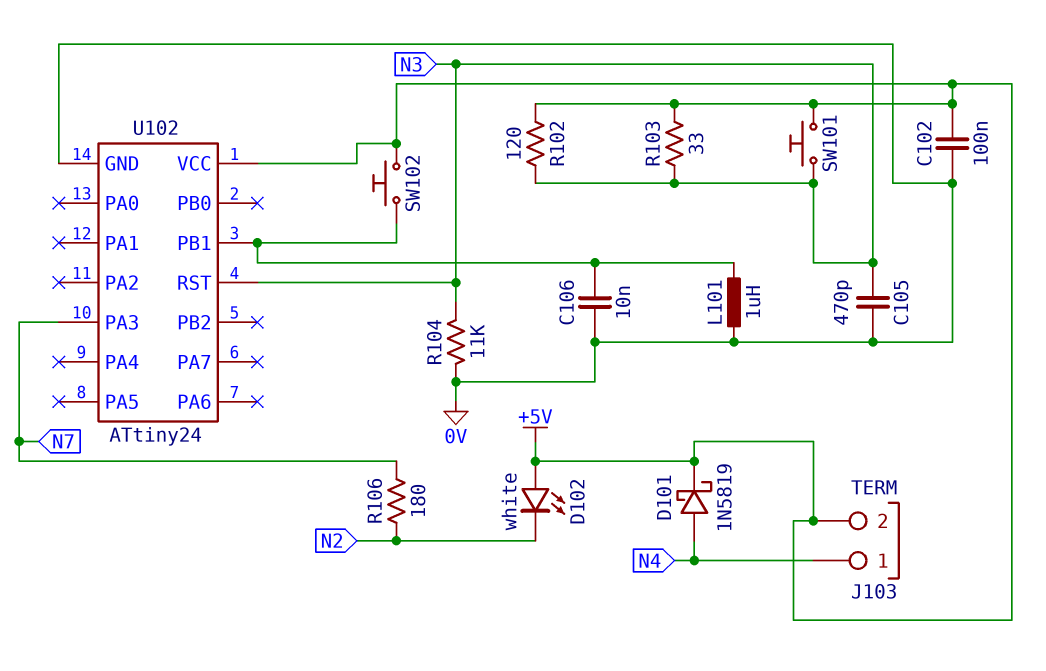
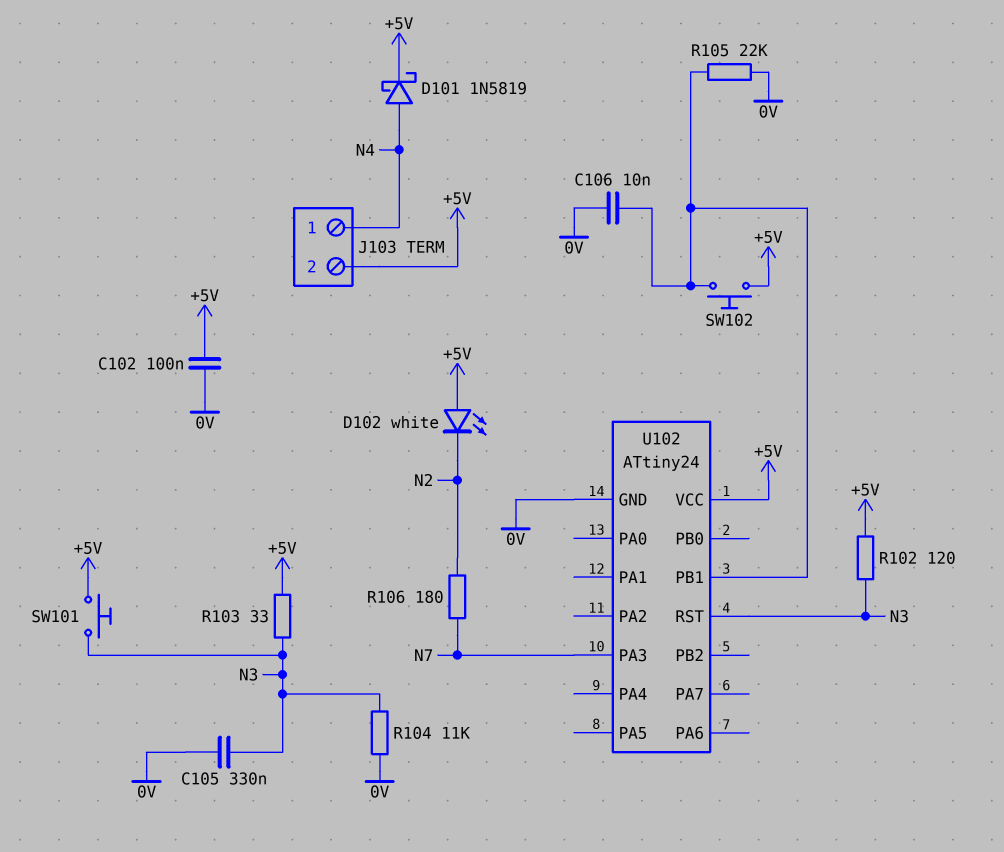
C105: 470pF (0V, N3) -> 330nF (0V, N3)
L101: 1uH (0V, U102/PB1) -> none
R105: none -> 22k (0V, U102/PB1)

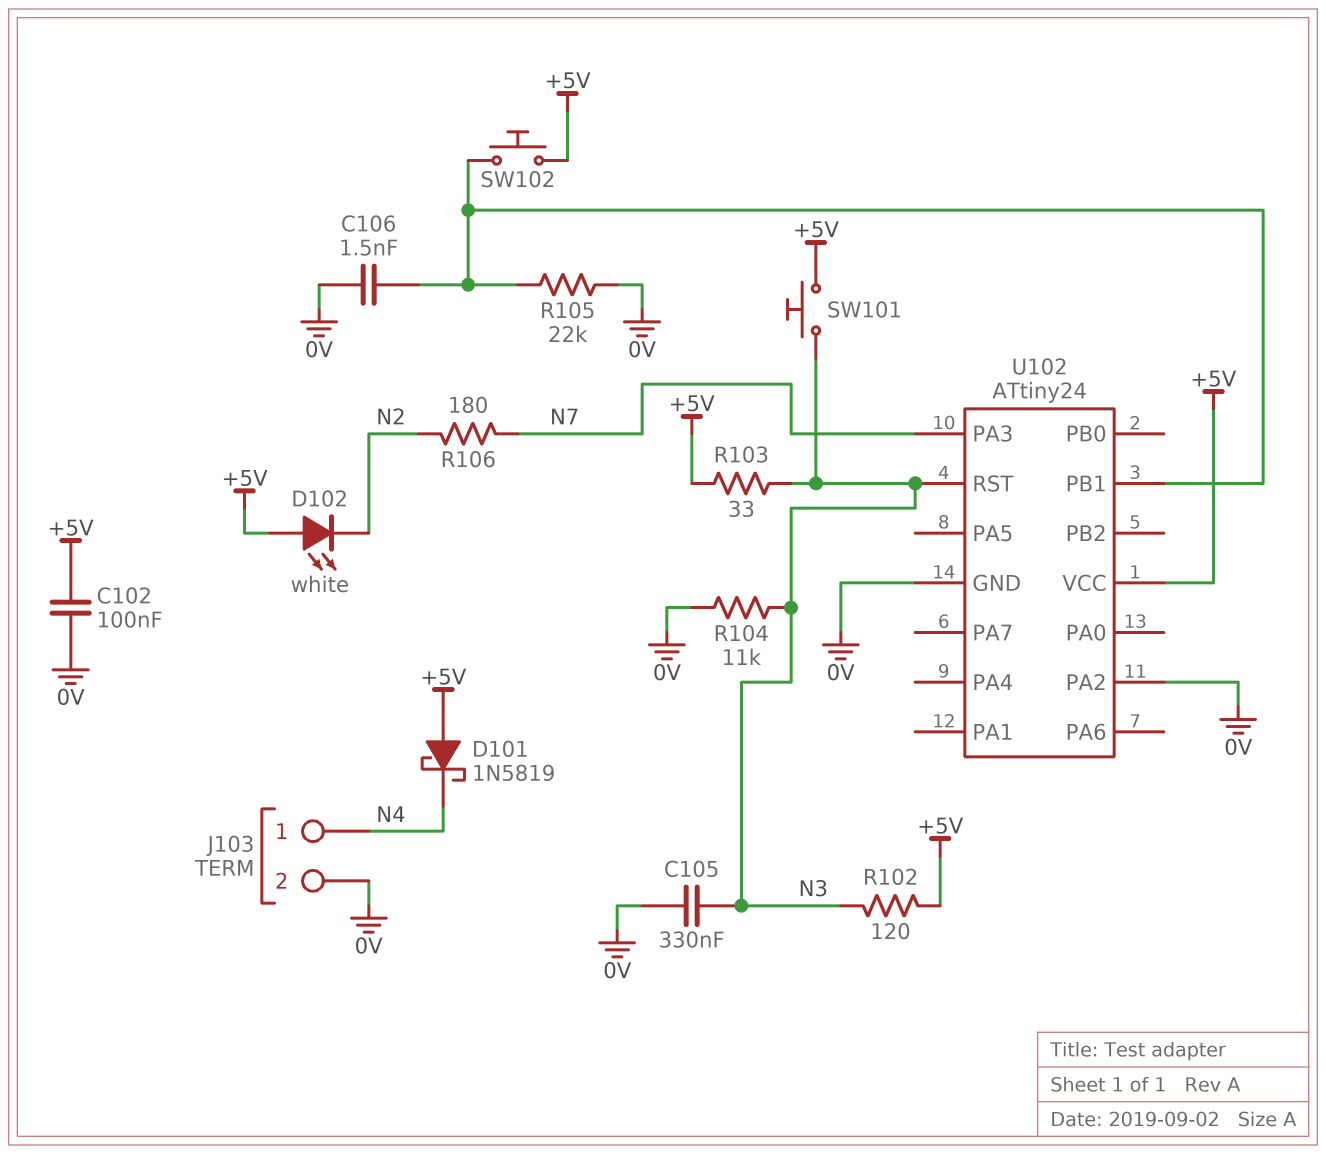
C106: 10nF (0V, U102/PB1) -> 1.5nF (0V, U102/PB1)
D101: schottky 1N5819 (A N4, K +5V) -> schottky 1N5819 (A +5V, K N4)
J103 pin 2: +5V -> 0V
U102 pin PA2: none -> 0V

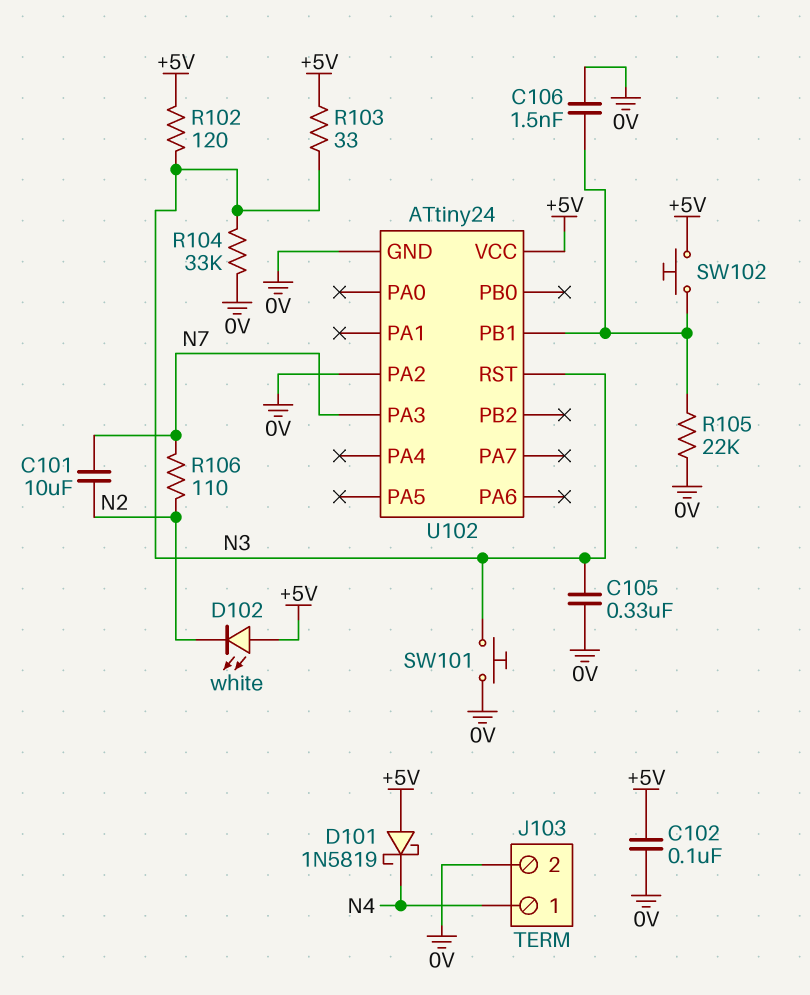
C101: none -> 10uF (N2, N7)
R104: 11k (0V, N3) -> 33k (0V, N3)
R106: 180 (N2, N7) -> 110 (N2, N7)
SW101: button (+5V, N3) -> button (0V, N3)

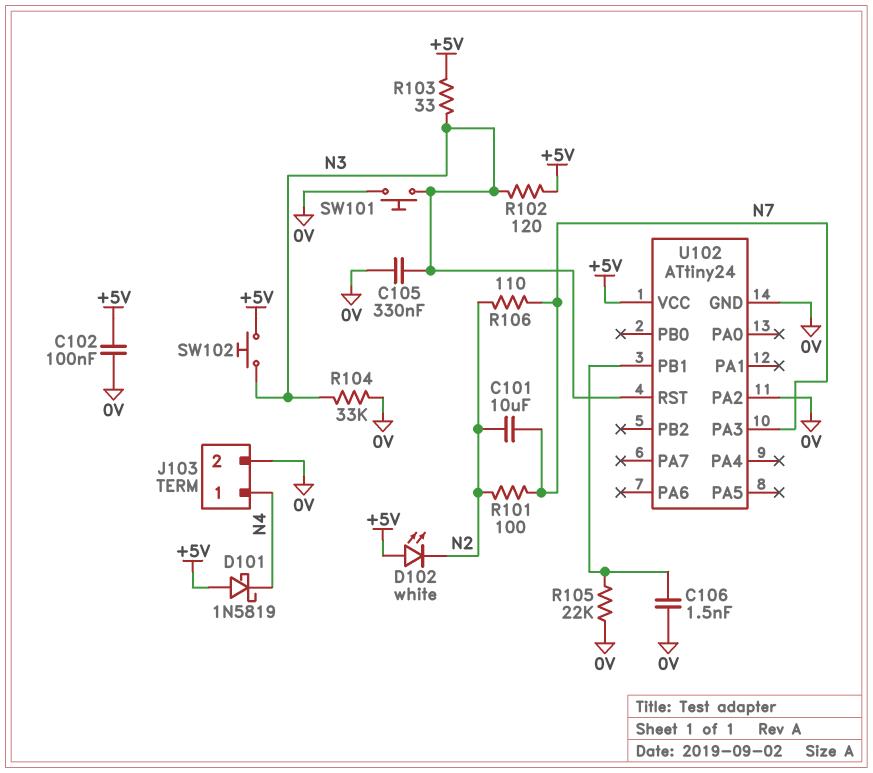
R101: none -> 100 (N2, N7)
SW102: button (+5V, U102/PB1) -> button (+5V, N3)

